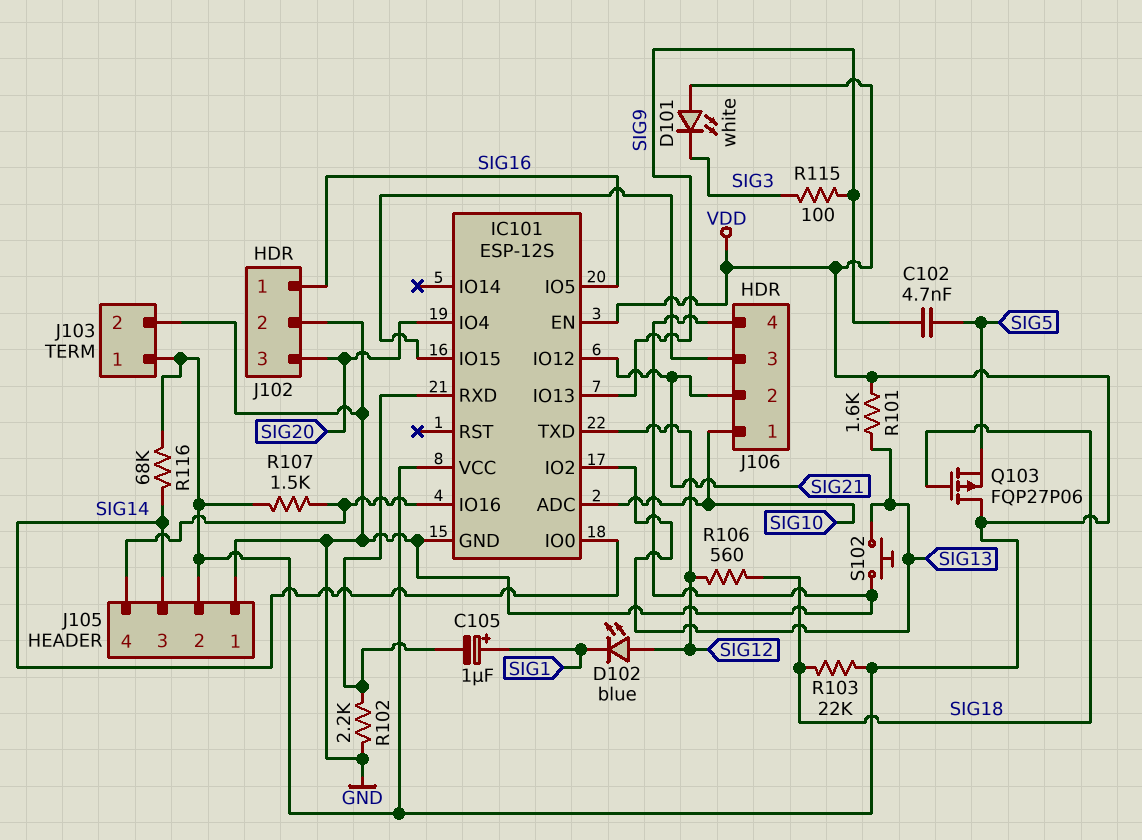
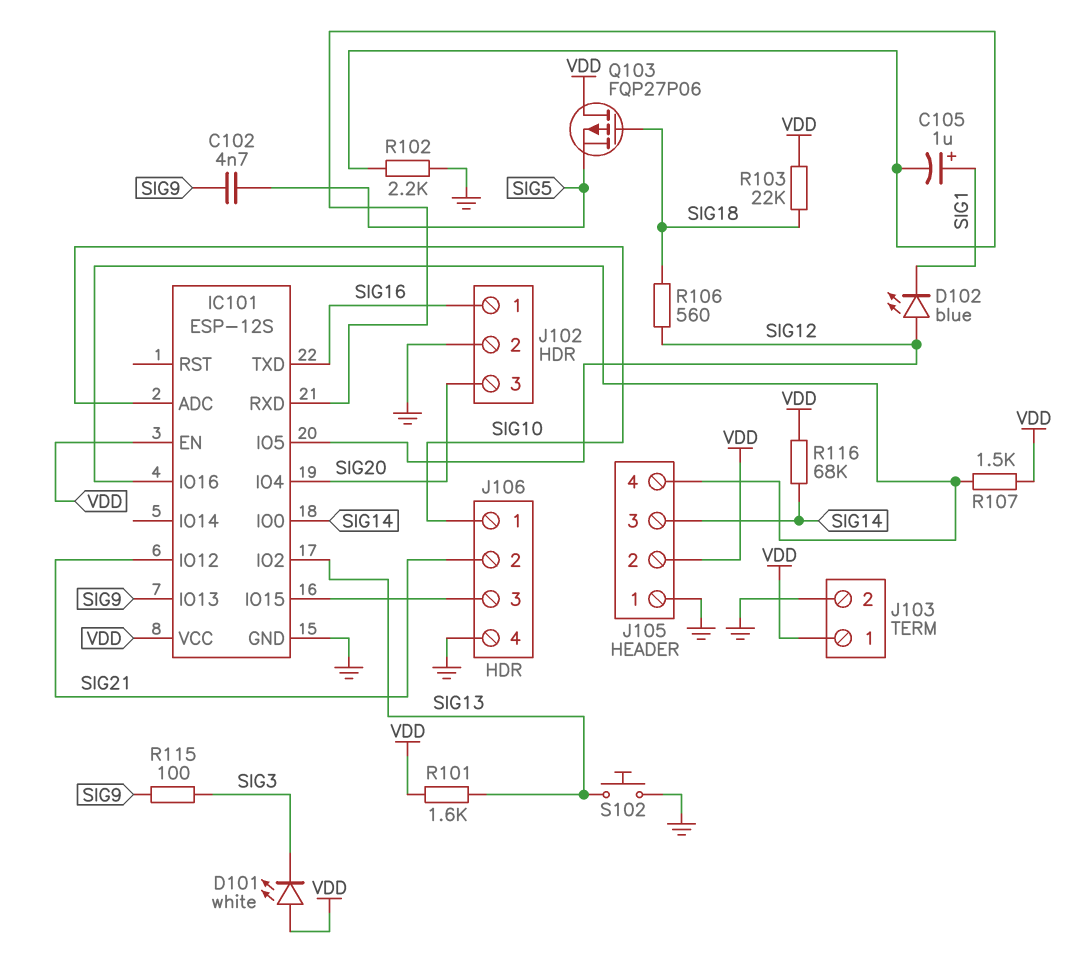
IC101 pin IO5: SIG16 -> SIG12
IC101 pin TXD: SIG12 -> SIG16

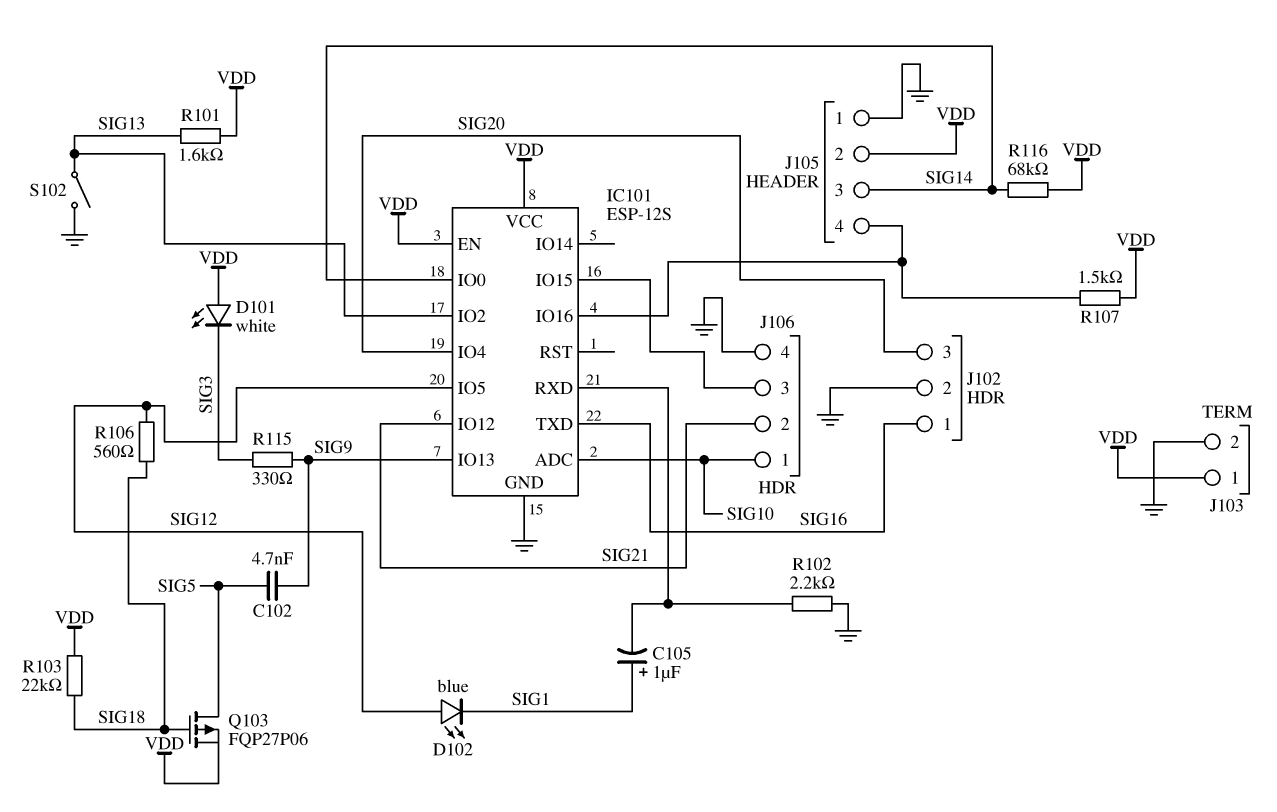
Q103: PMOS FQP27P06 (G SIG18, D VDD, S SIG5) -> PMOS FQP27P06 (G SIG18, D SIG5, S VDD)
R115: 100 (SIG3, SIG9) -> 330 (SIG3, SIG9)
S102: button (GND, SIG13) -> switch (GND, SIG13)

